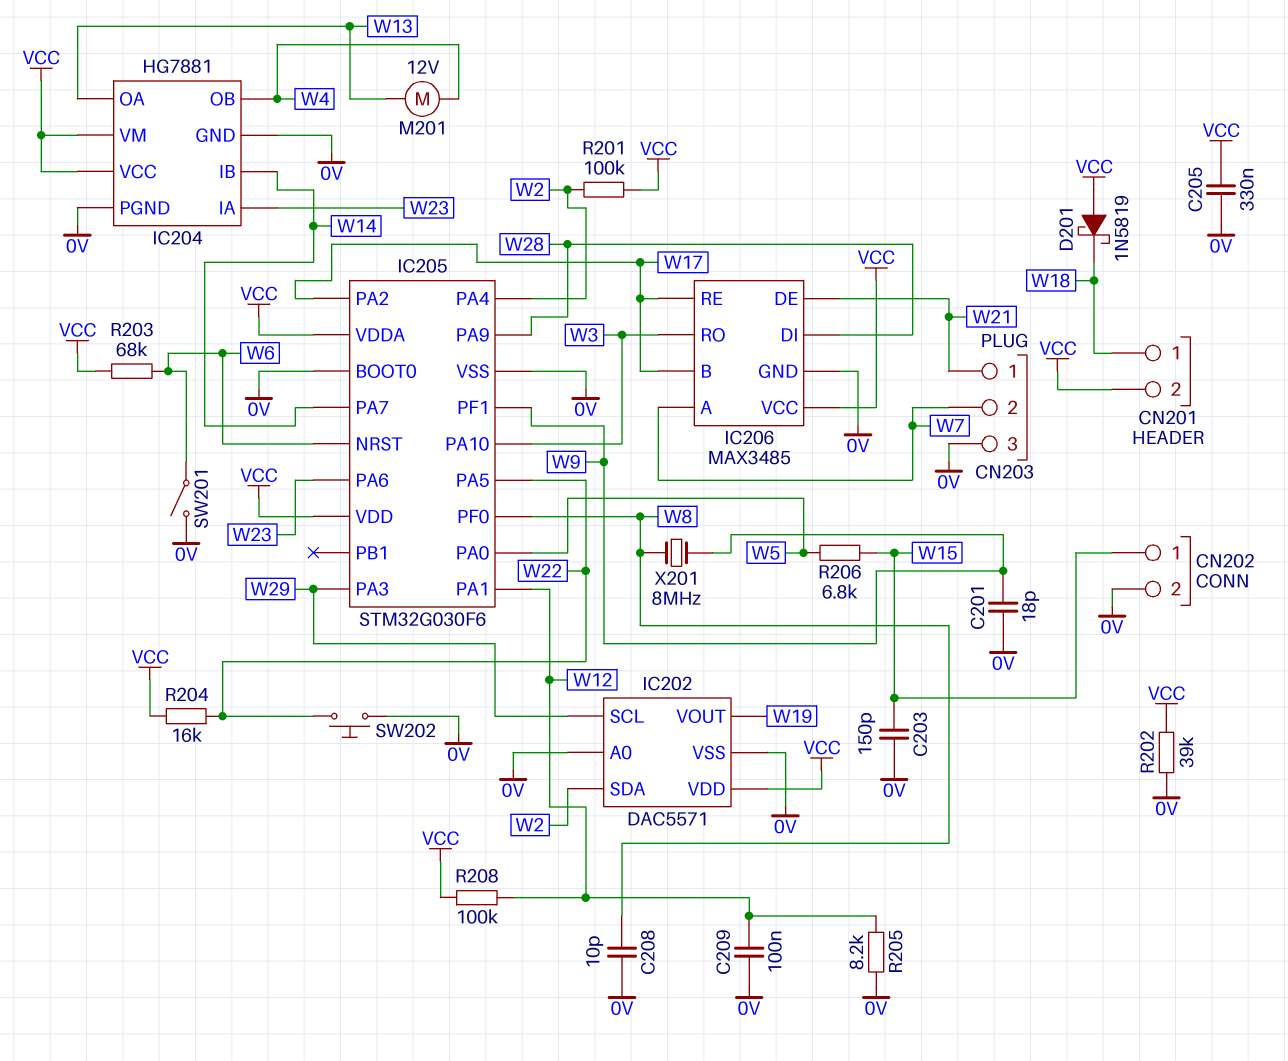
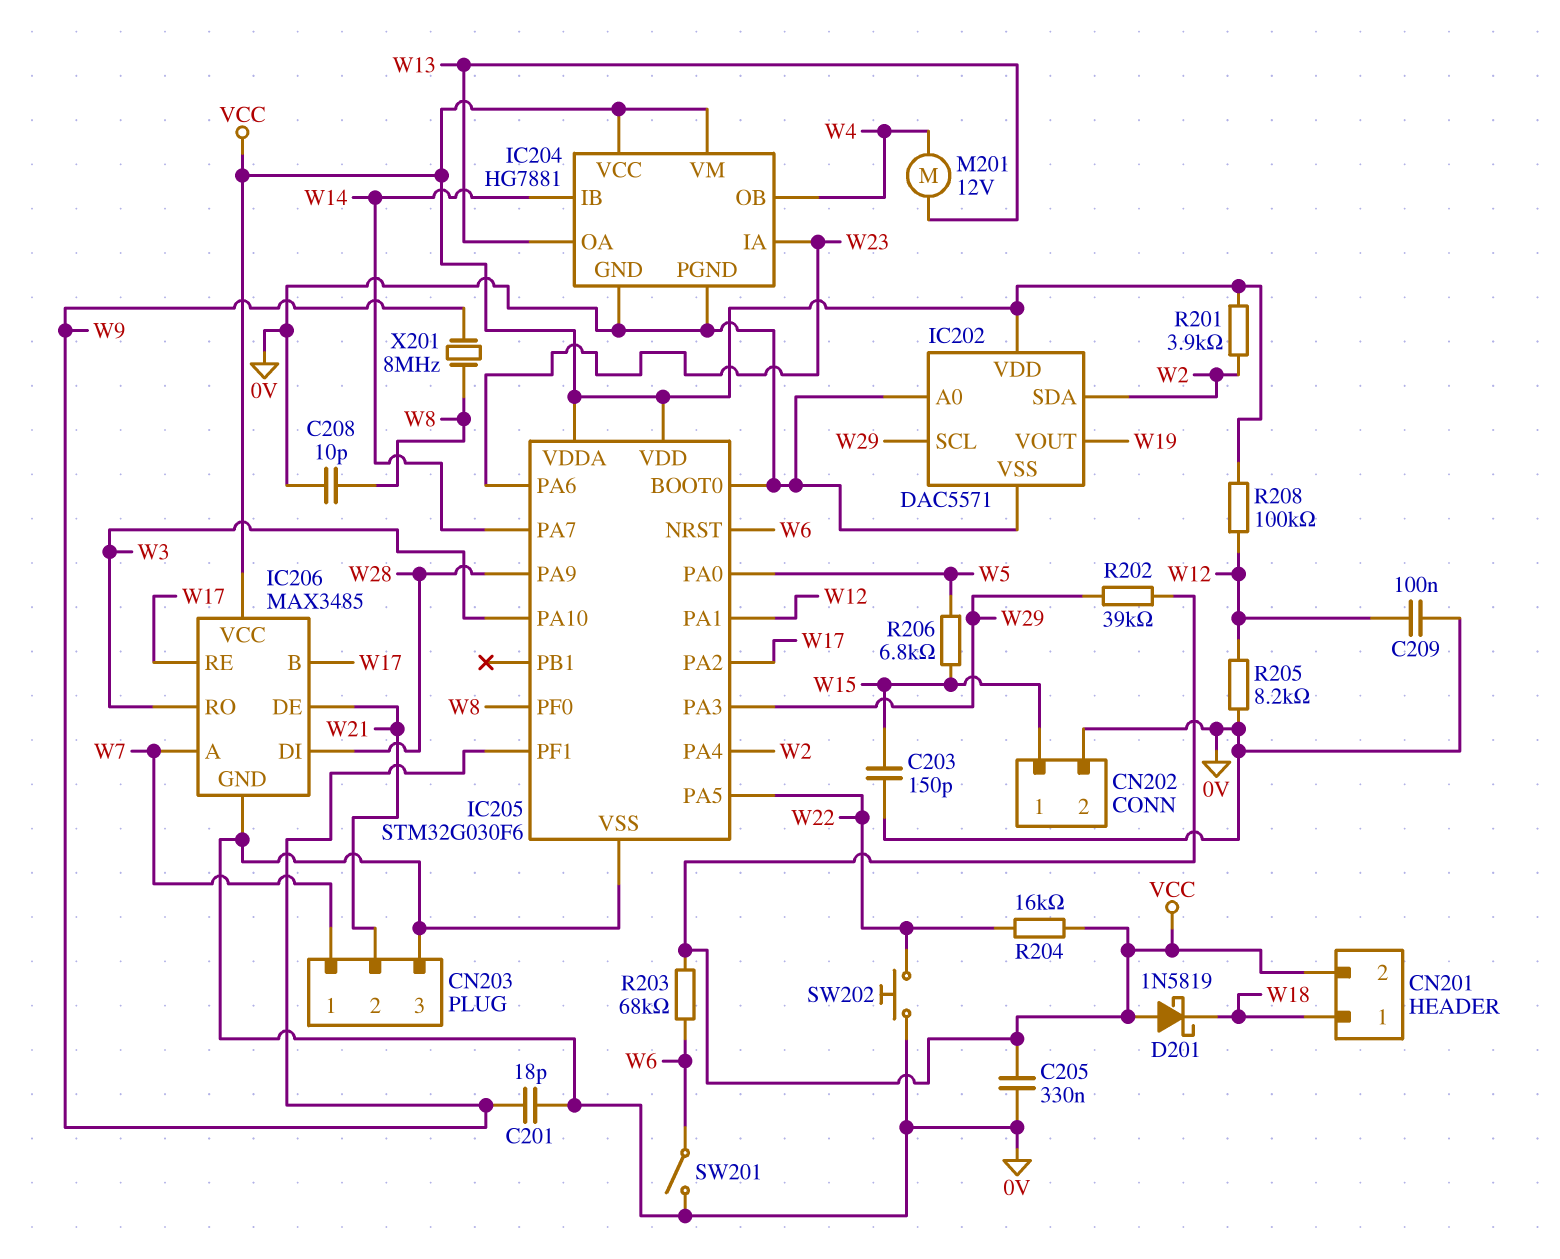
CN203 pin 1: W21 -> W7
CN203 pin 2: W7 -> W21
R201: 100k (VCC, W2) -> 3.9k (VCC, W2)
R202: 39k (0V, VCC) -> 39k (VCC, W29)

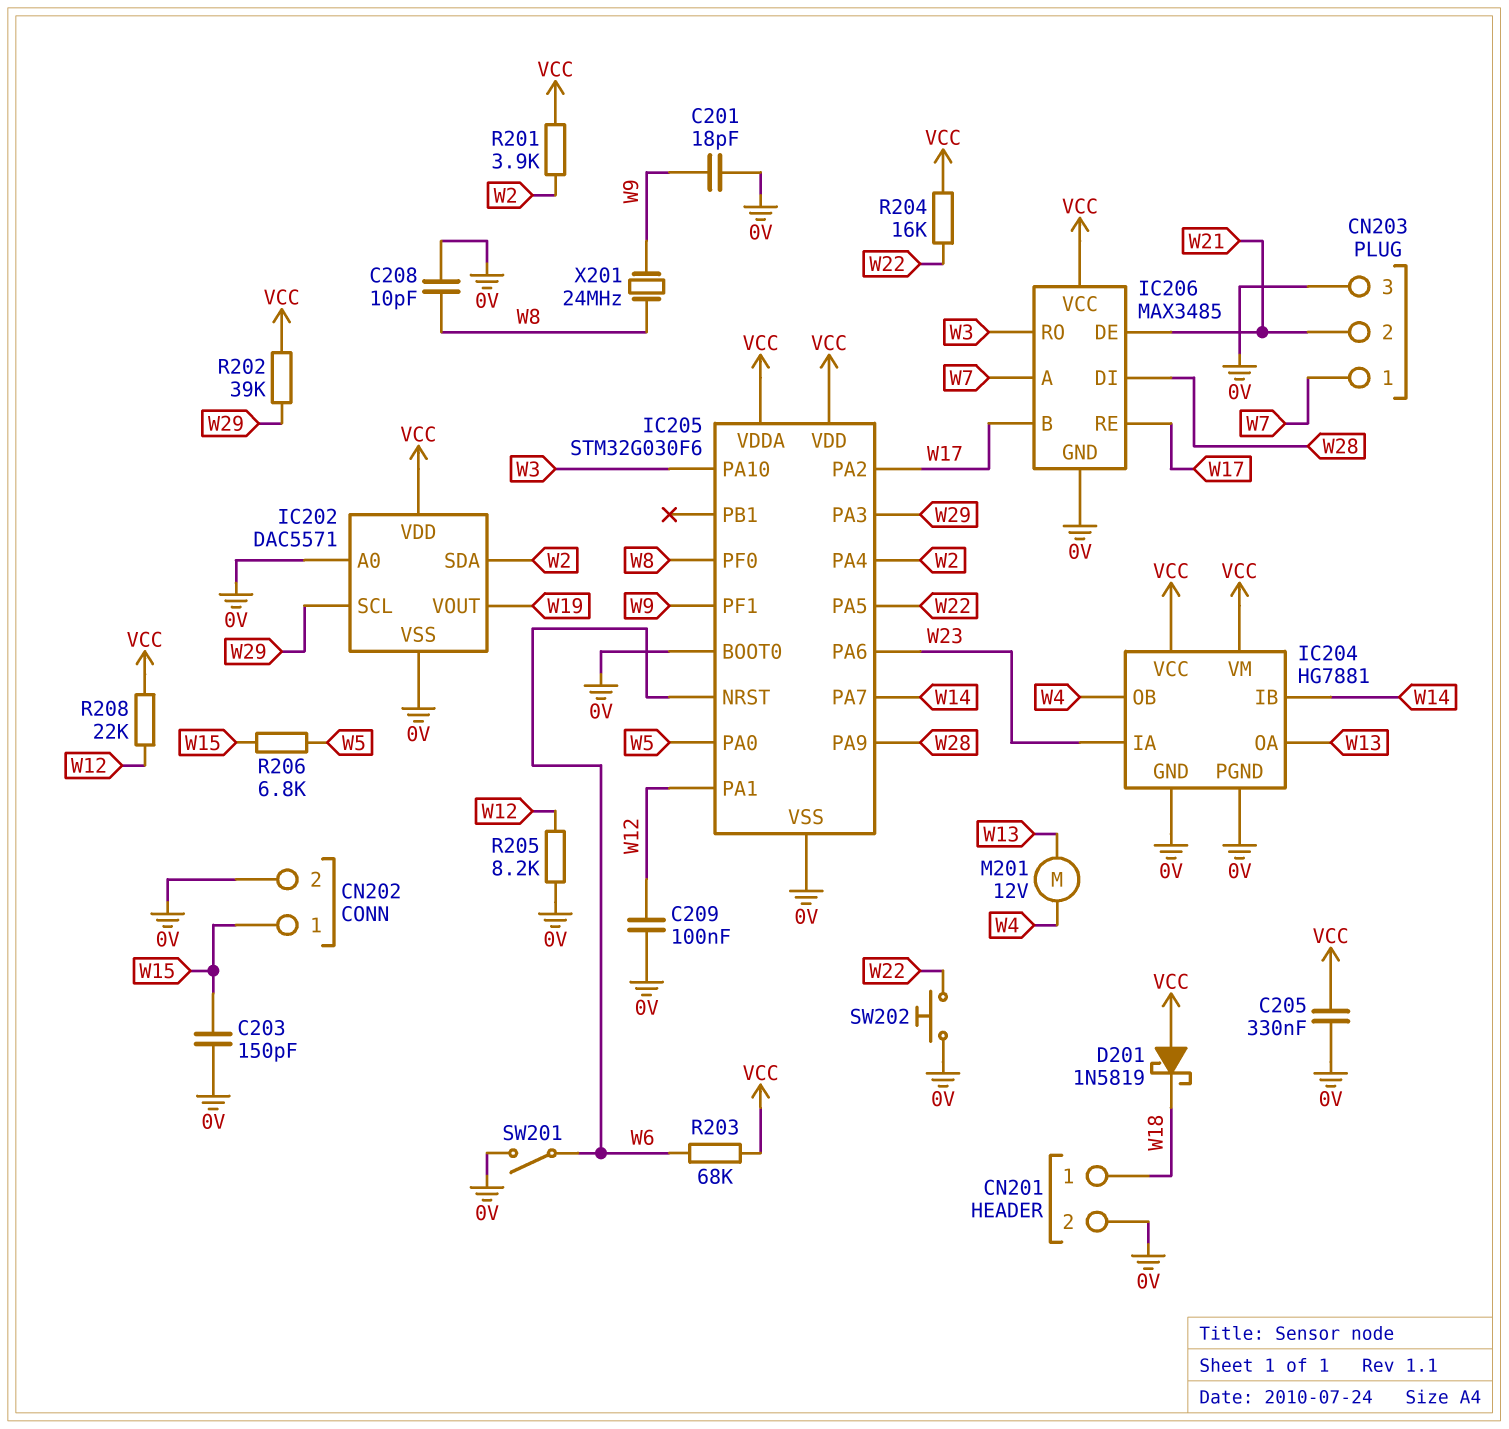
CN201 pin 2: VCC -> 0V
R208: 100k (VCC, W12) -> 22k (VCC, W12)
X201: 8MHz (W8, W9) -> 24MHz (W8, W9)

